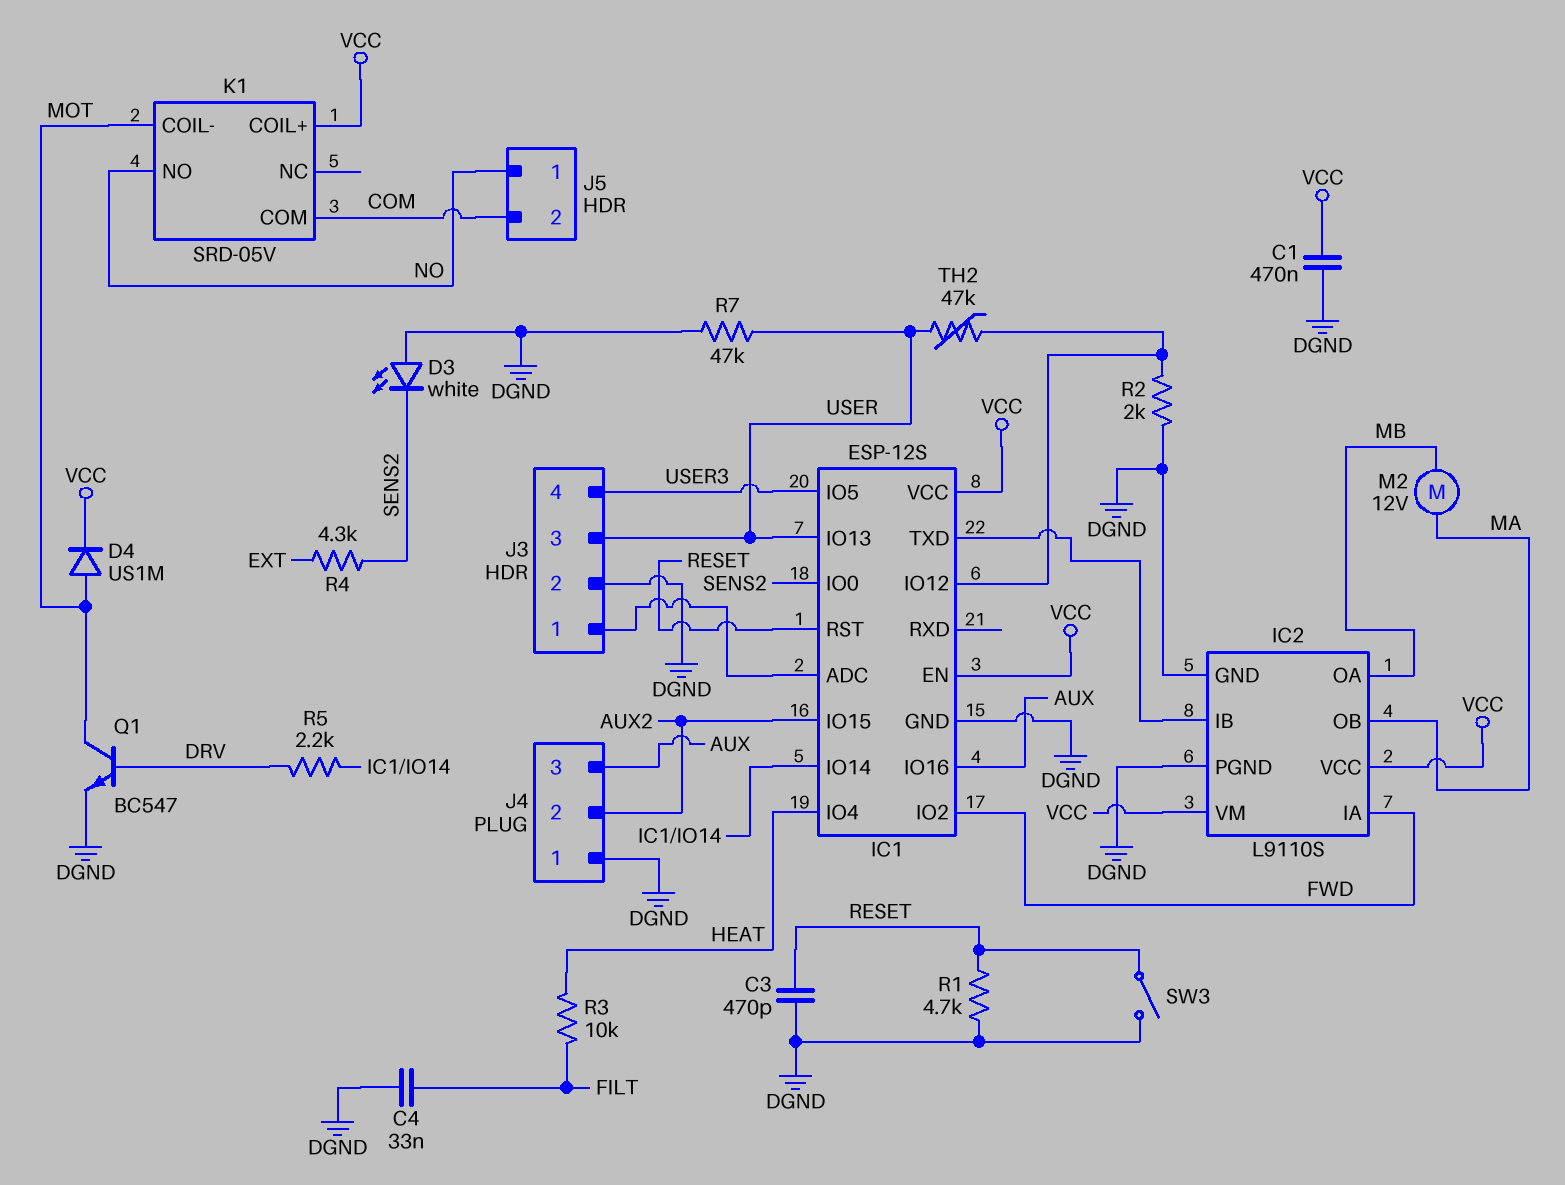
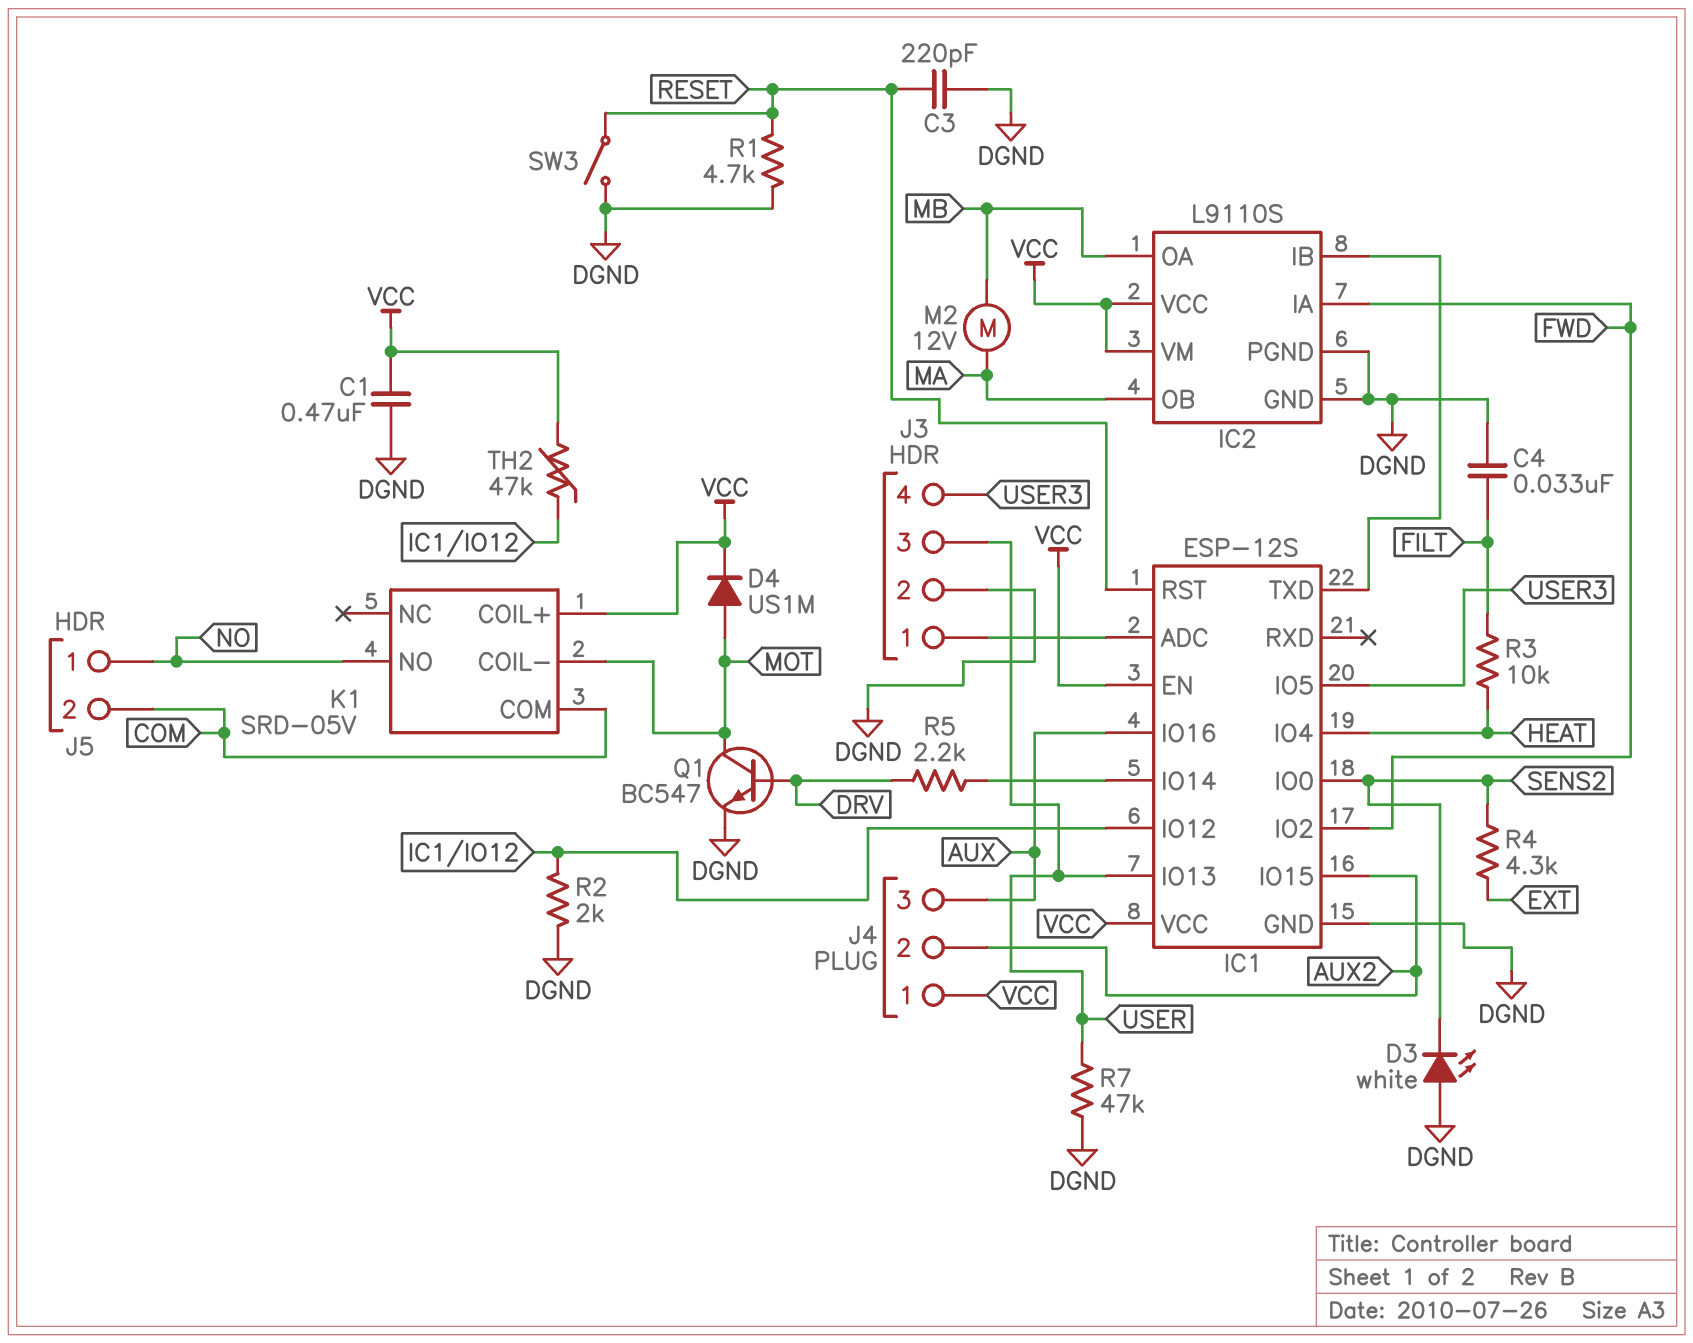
C3: 470pF (DGND, RESET) -> 220pF (DGND, RESET)
J4 pin 1: DGND -> VCC
TH2: 47k (IC1/IO12, USER) -> 47k (IC1/IO12, VCC)

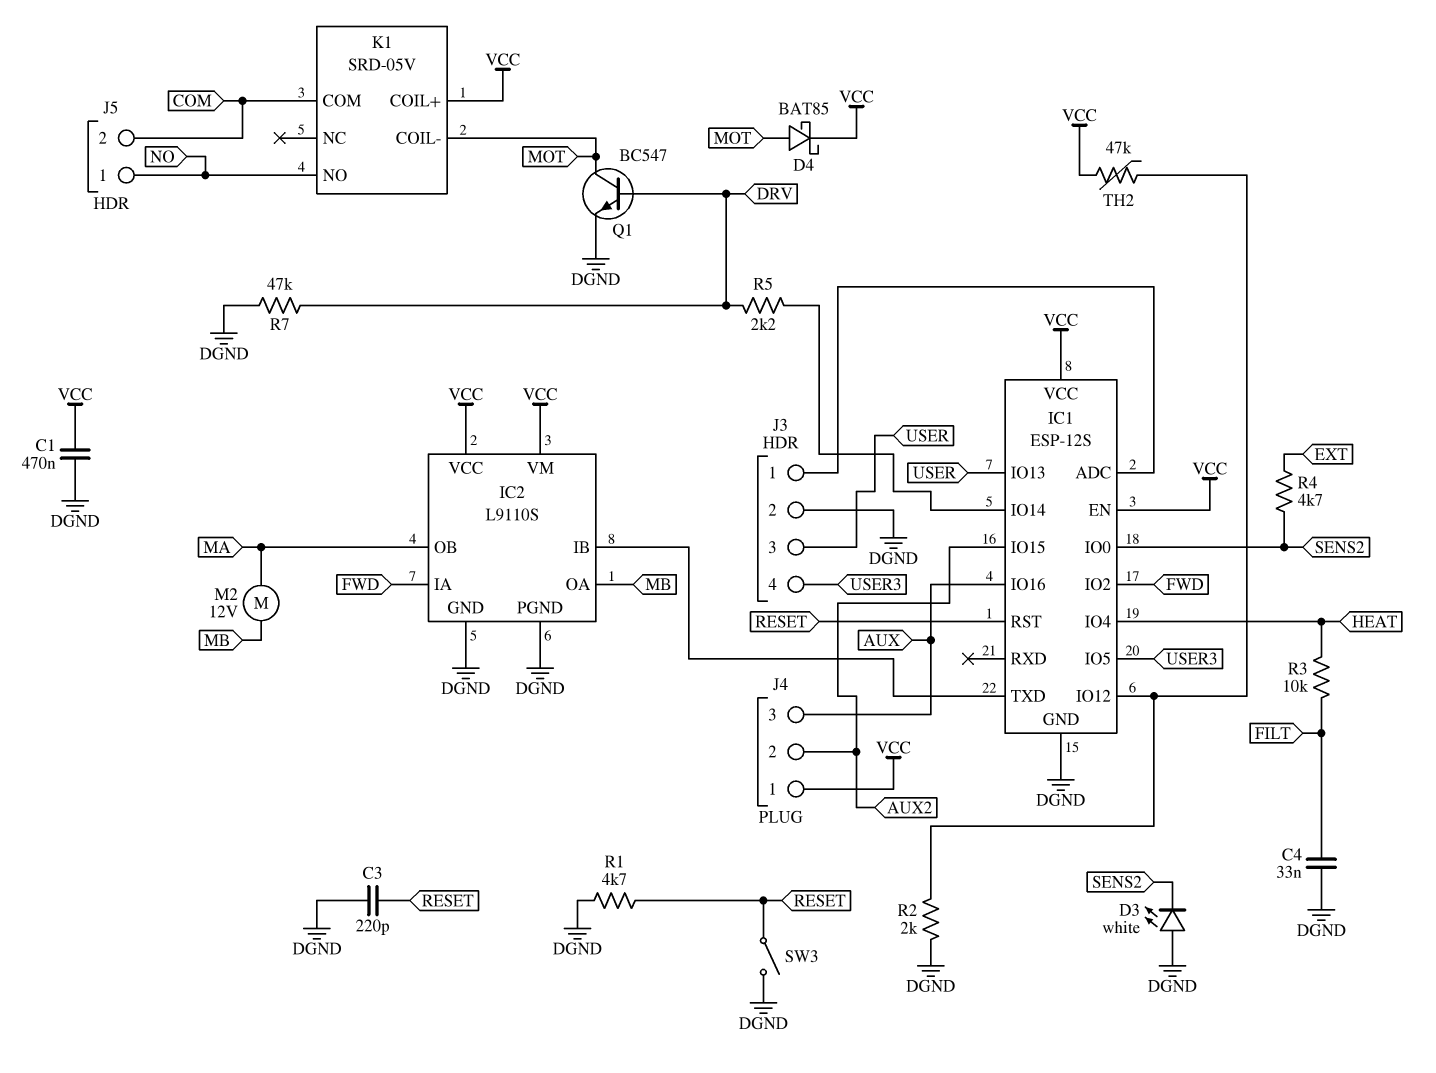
D4: diode US1M (A MOT, K VCC) -> schottky BAT85 (A MOT, K VCC)
R4: 4.3k (EXT, SENS2) -> 4.7k (EXT, SENS2)
R7: 47k (DGND, USER) -> 47k (DGND, DRV)

